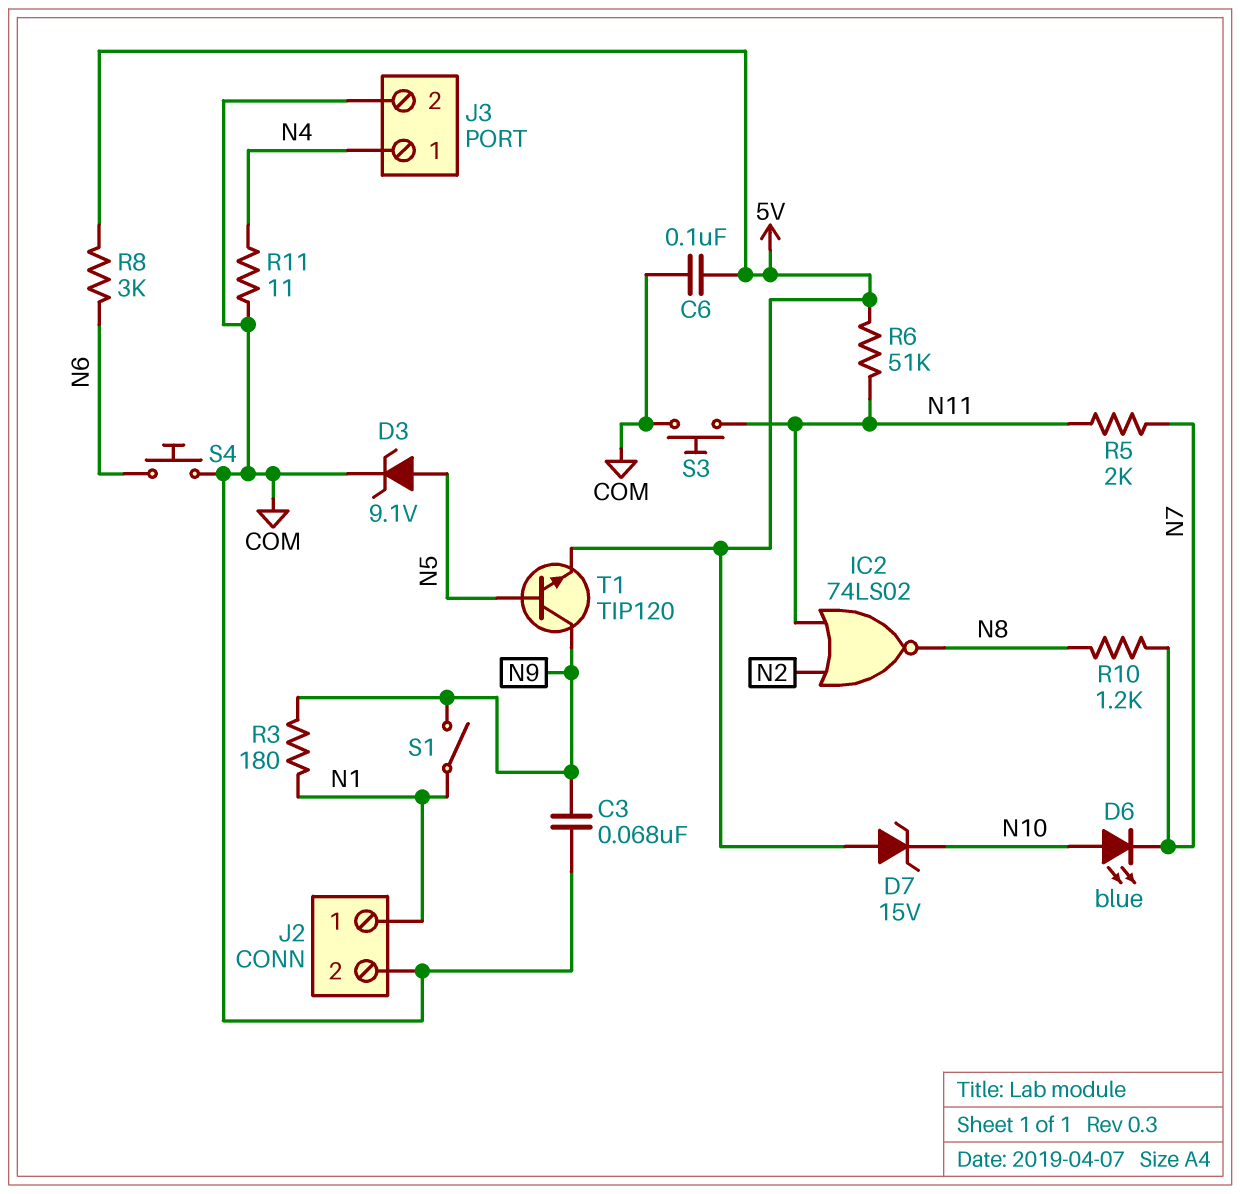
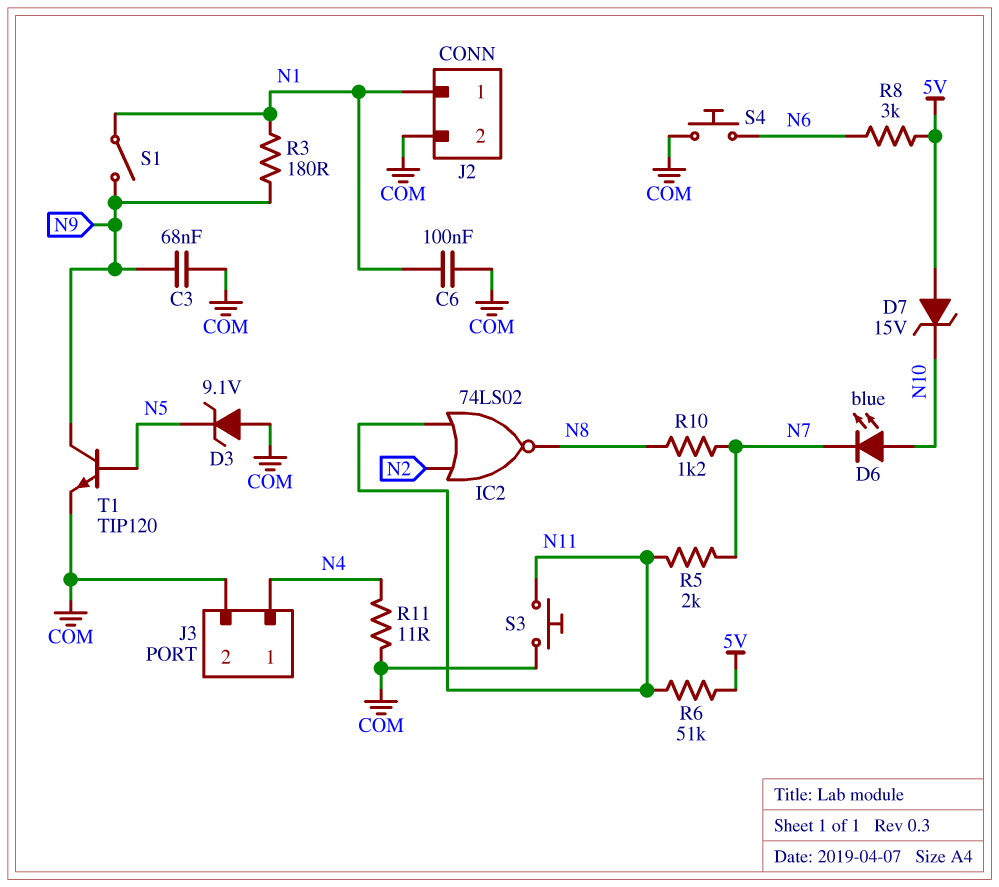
C6: 100nF (5V, COM) -> 100nF (COM, N1)
D3: zener 9.1V (A N5, K COM) -> zener 9.1V (A COM, K N5)
T1: NPN TIP120 (B N5, C N9, E 5V) -> NPN TIP120 (B N5, C N9, E COM)

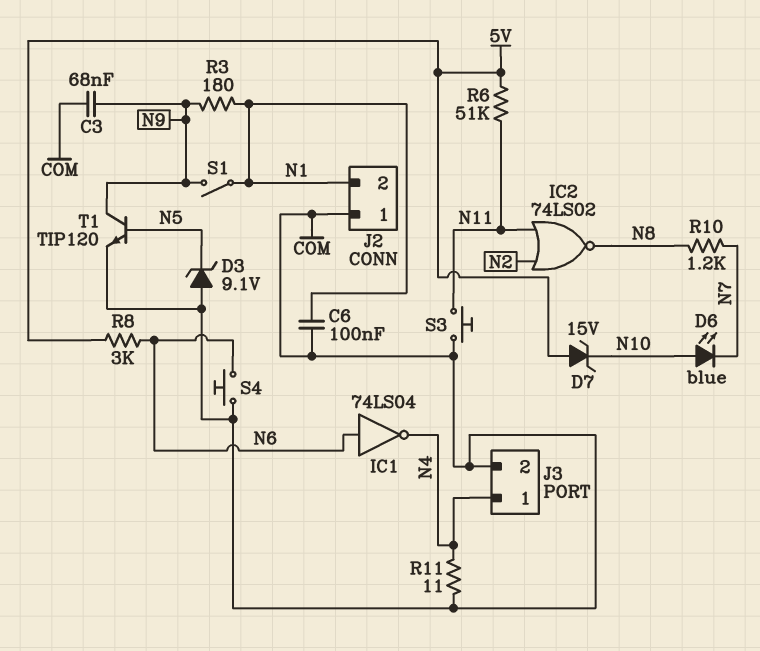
IC1: none -> NOT 74LS04 (in N6, out N4)
J2 pin 1: N1 -> COM
J2 pin 2: COM -> N1
R5: 2k (N7, N11) -> none

